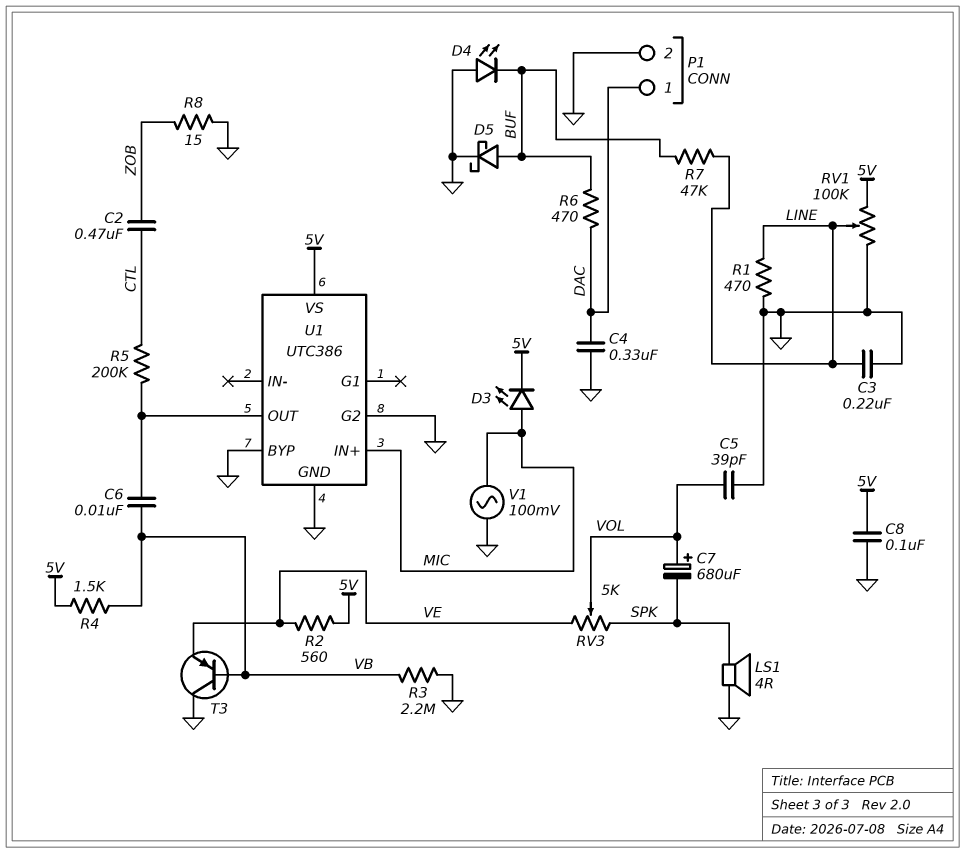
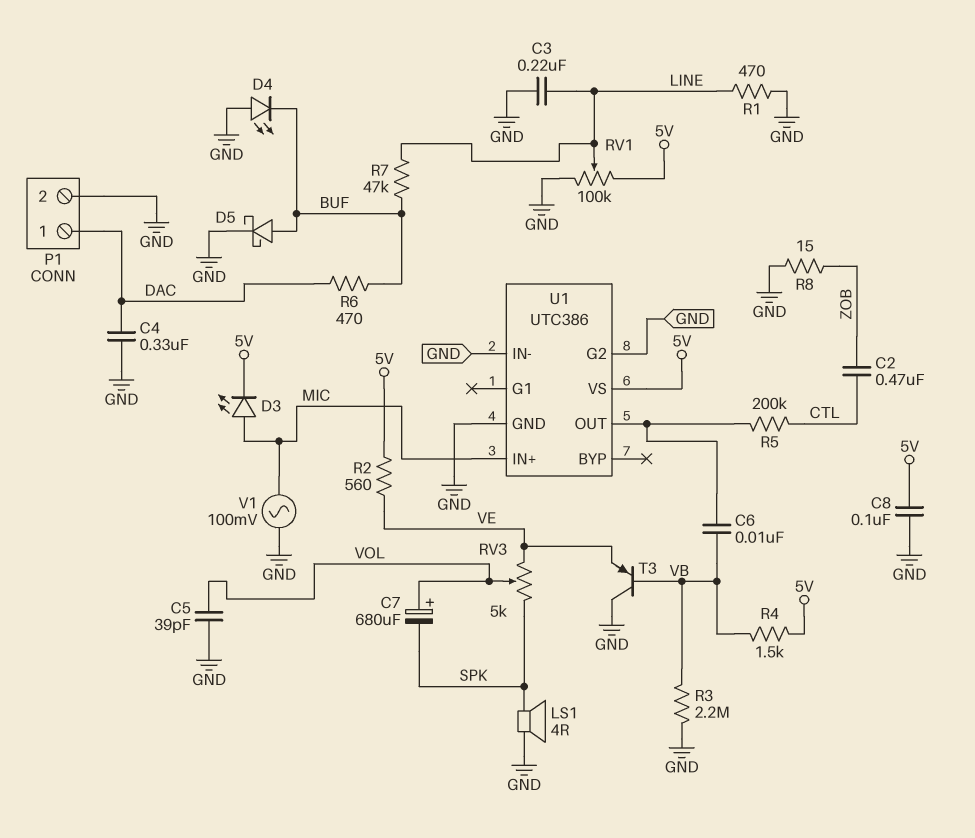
U1 pin BYP: GND -> none
U1 pin IN-: none -> GND

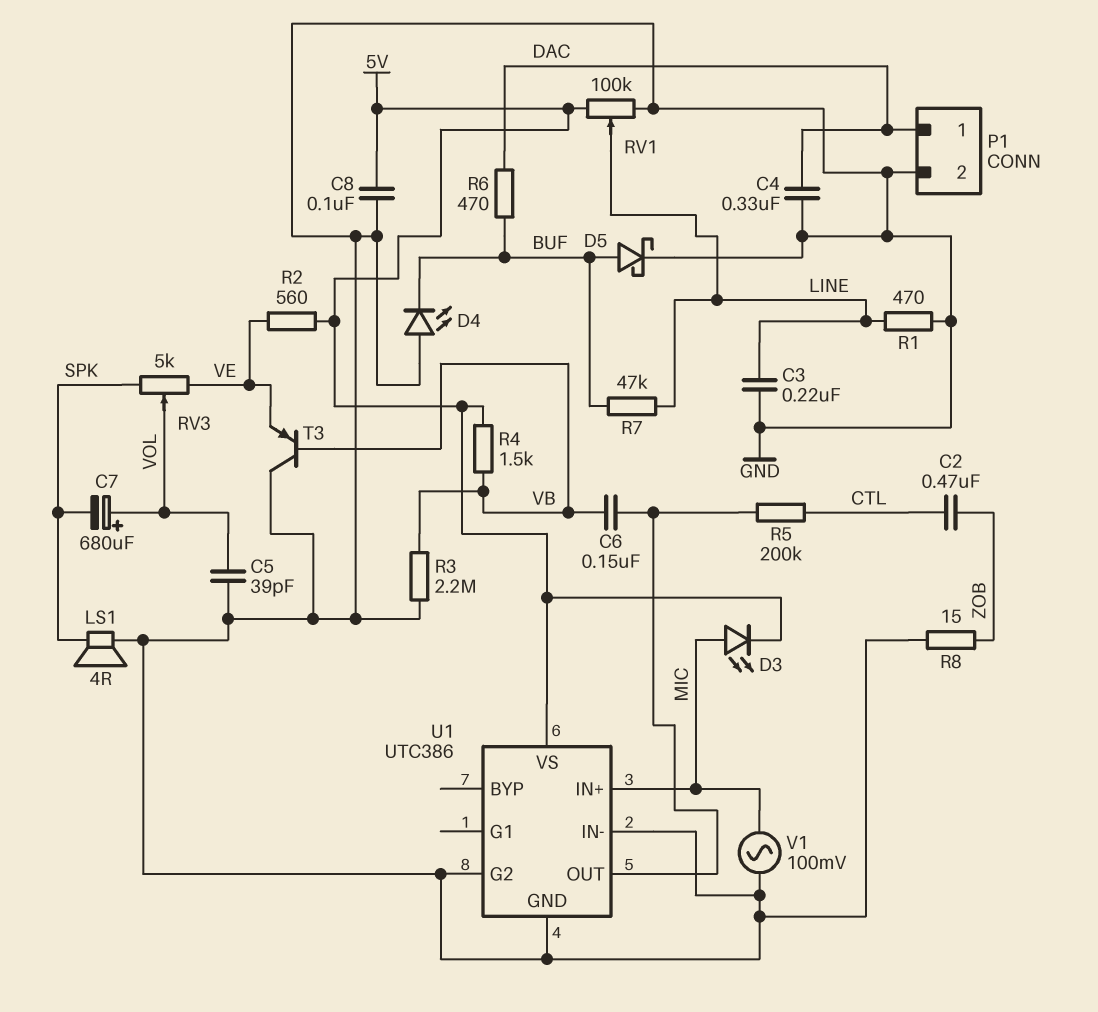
C6: 10nF (U1/OUT, VB) -> 150nF (U1/OUT, VB)

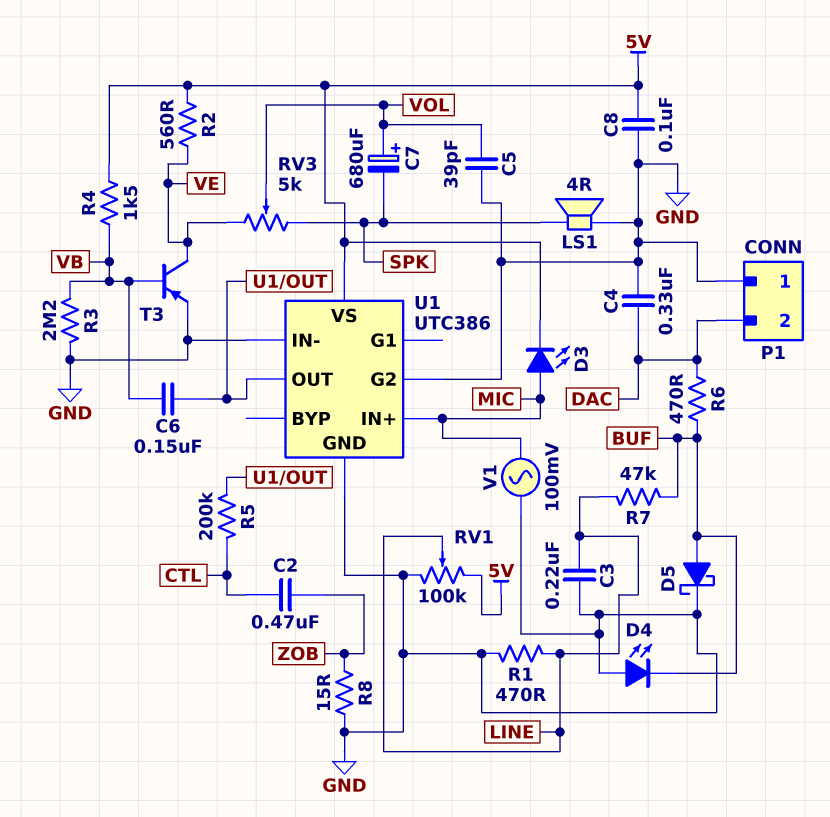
P1 pin 1: DAC -> GND
P1 pin 2: GND -> DAC
T3: PNP (B VB, C GND, E VE) -> PNP (B VB, C VE, E GND)

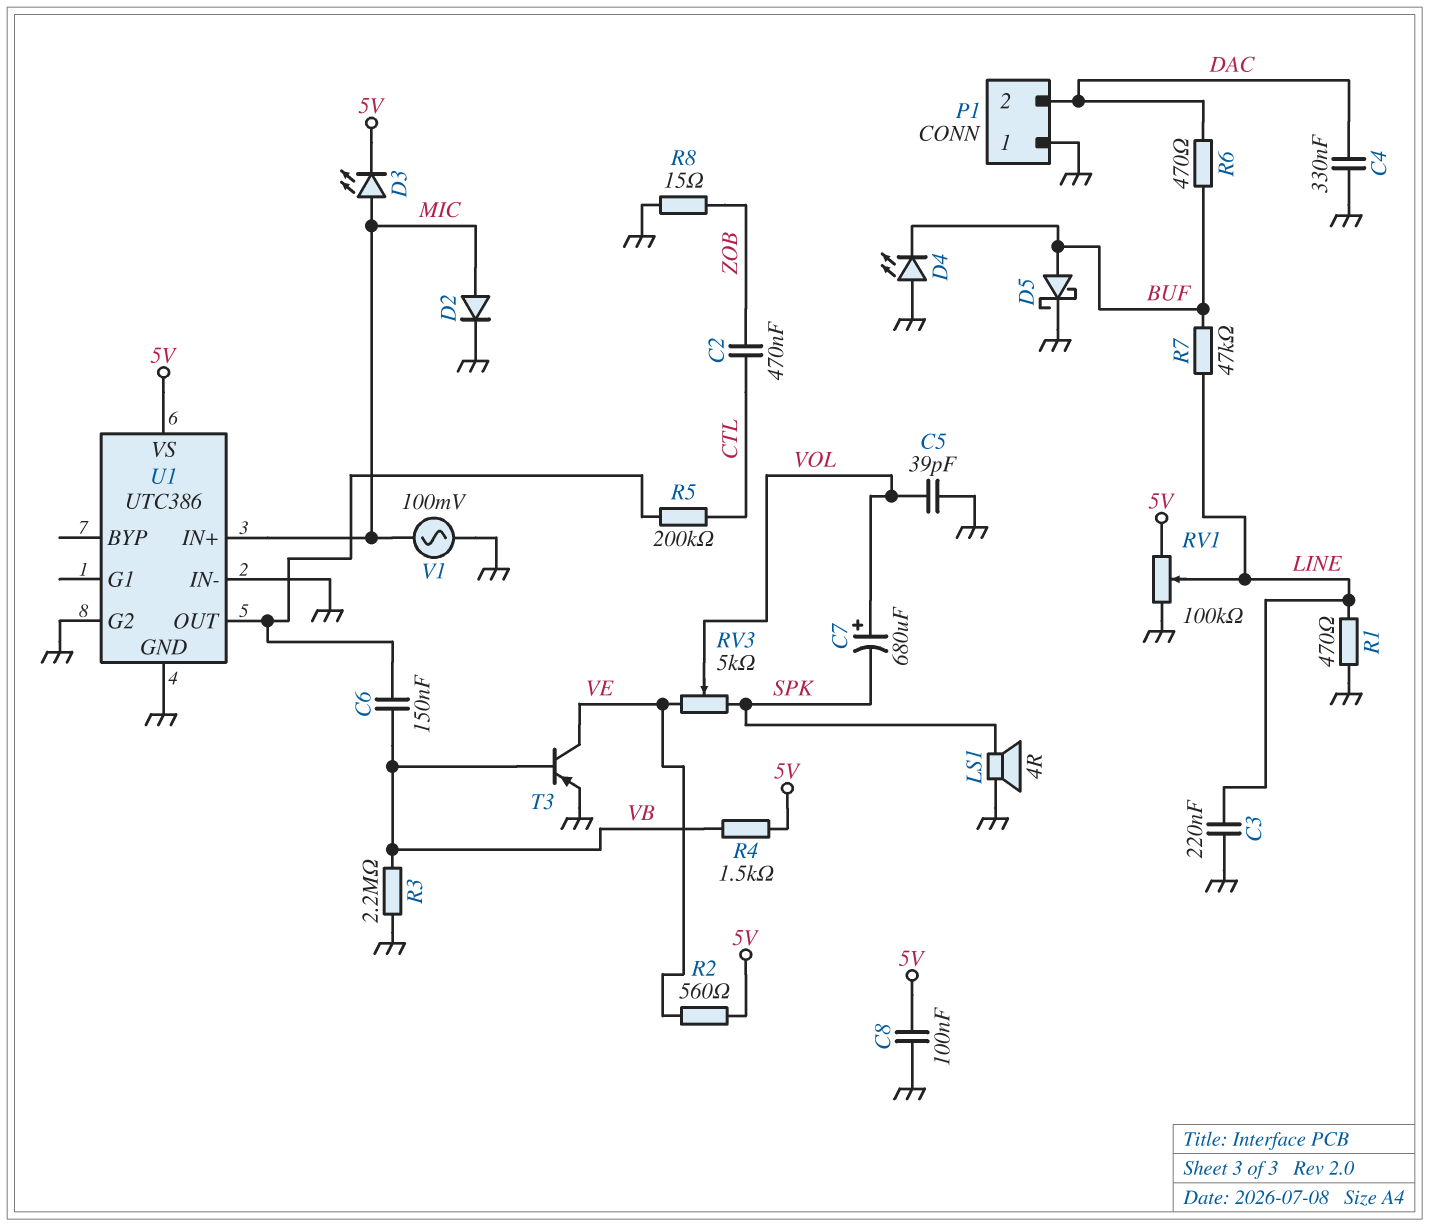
D2: none -> diode (A MIC, K GND)

